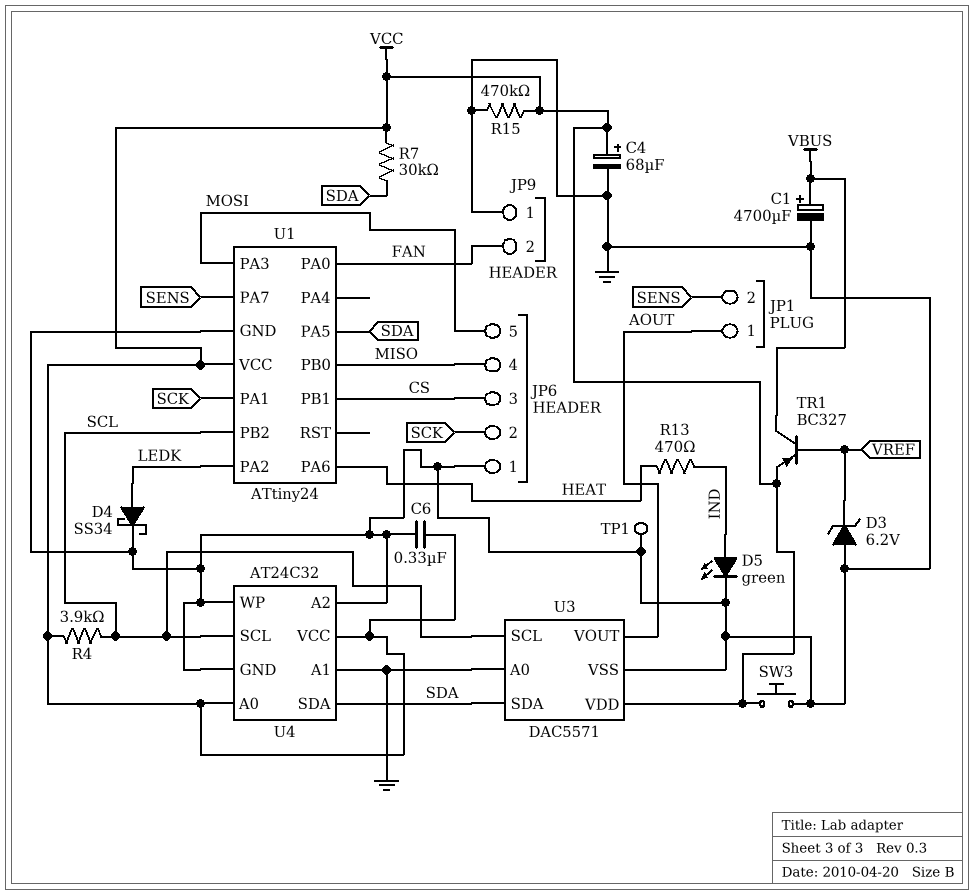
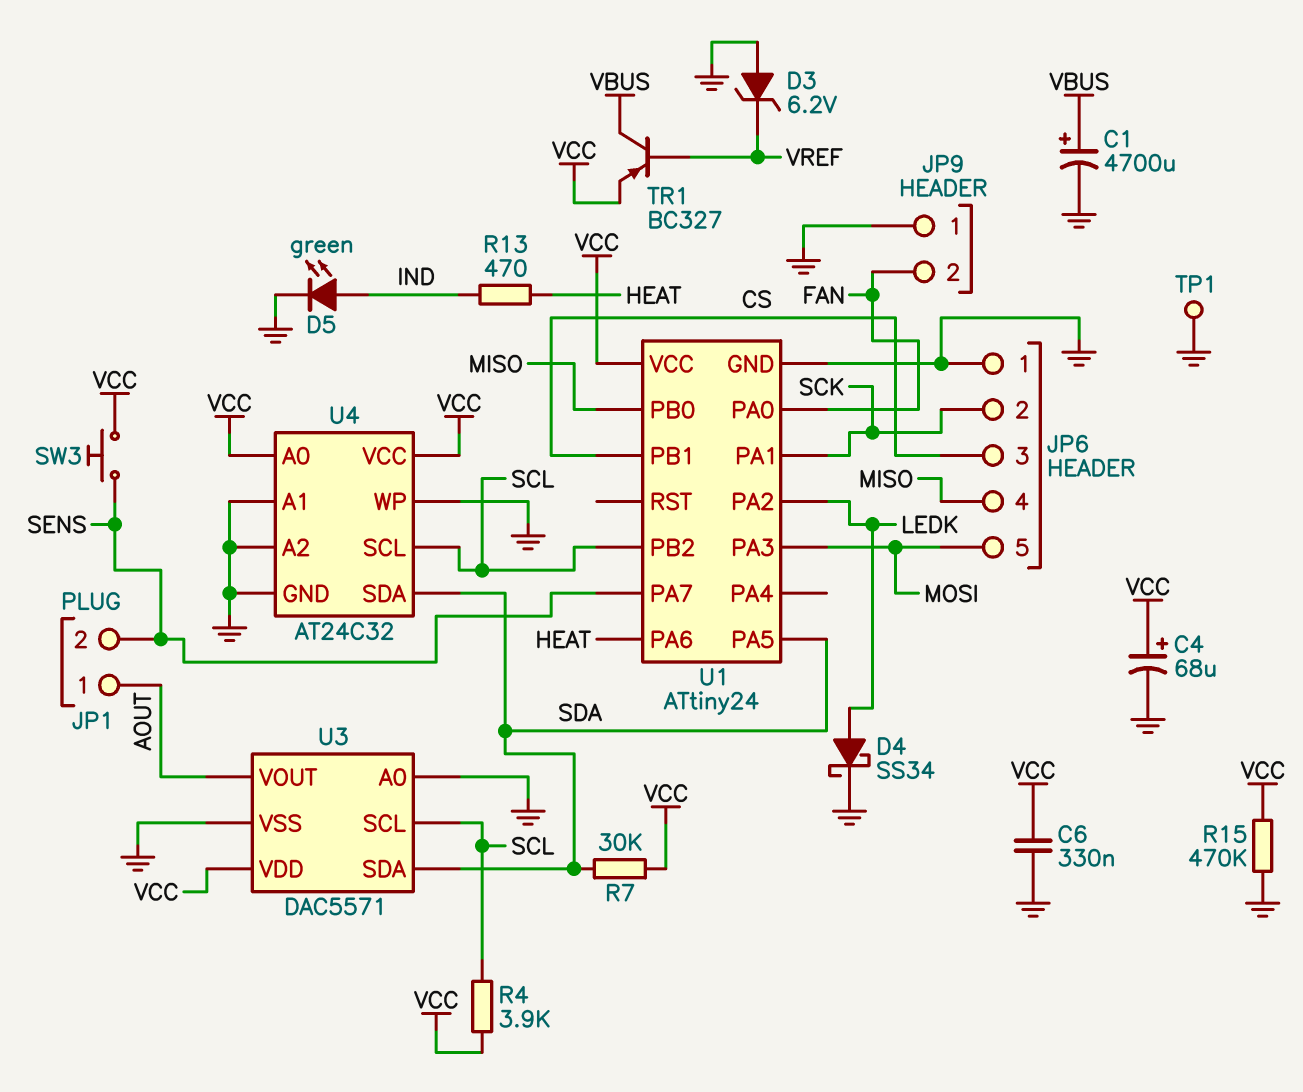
SW3: button (GND, VCC) -> button (SENS, VCC)

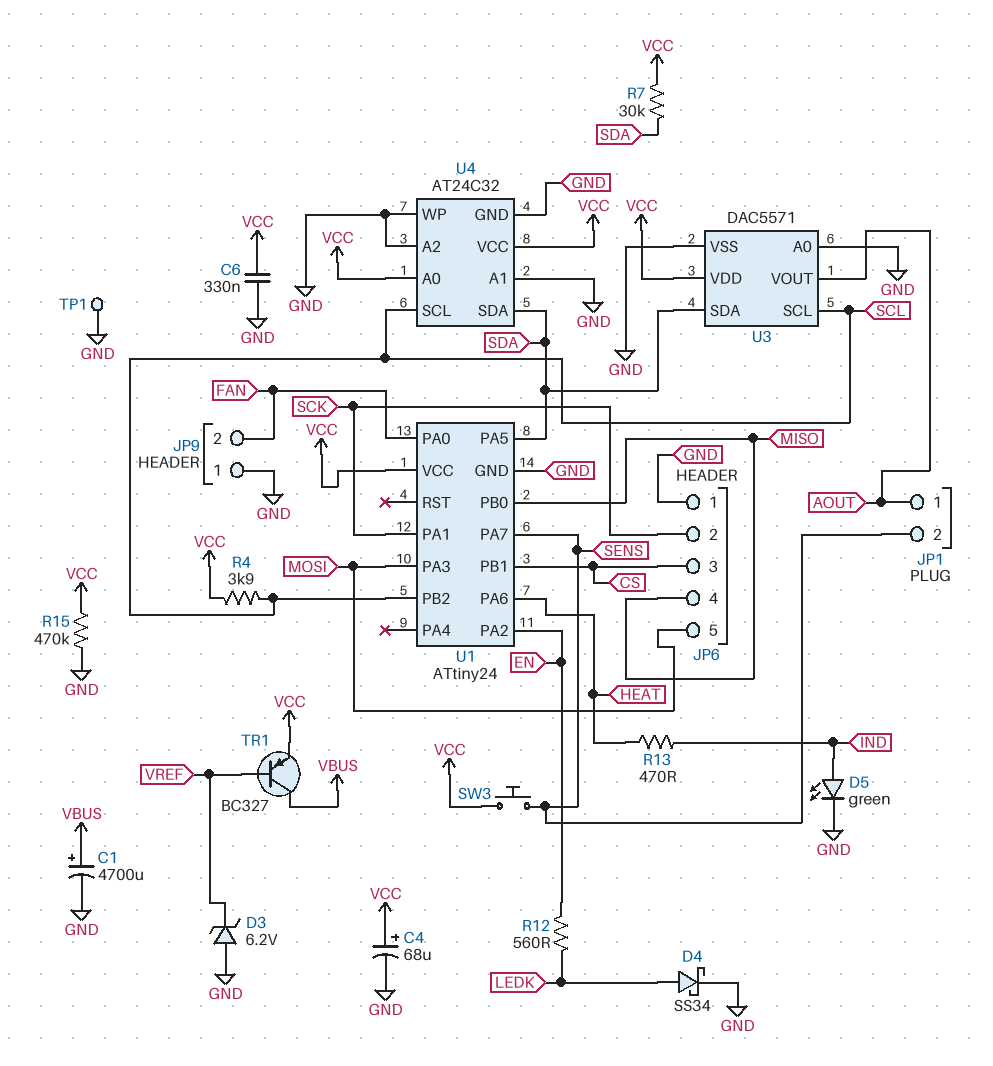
R12: none -> 560 (EN, LEDK)
U1 pin PA2: LEDK -> EN

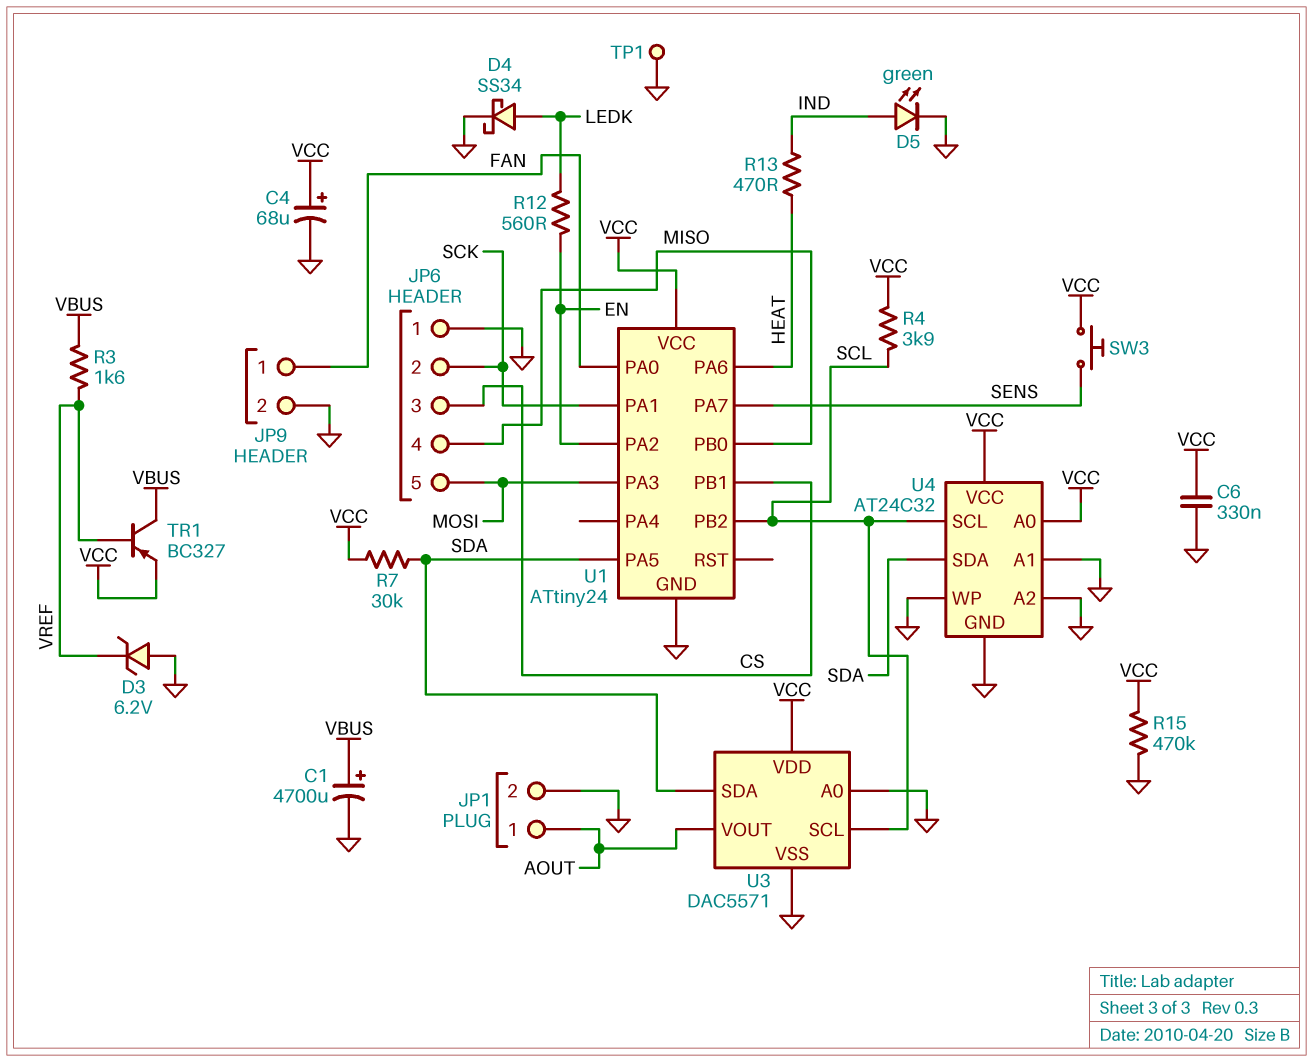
JP1 pin 2: SENS -> GND
JP9 pin 1: GND -> FAN
JP9 pin 2: FAN -> GND
R3: none -> 1.6k (VBUS, VREF)

